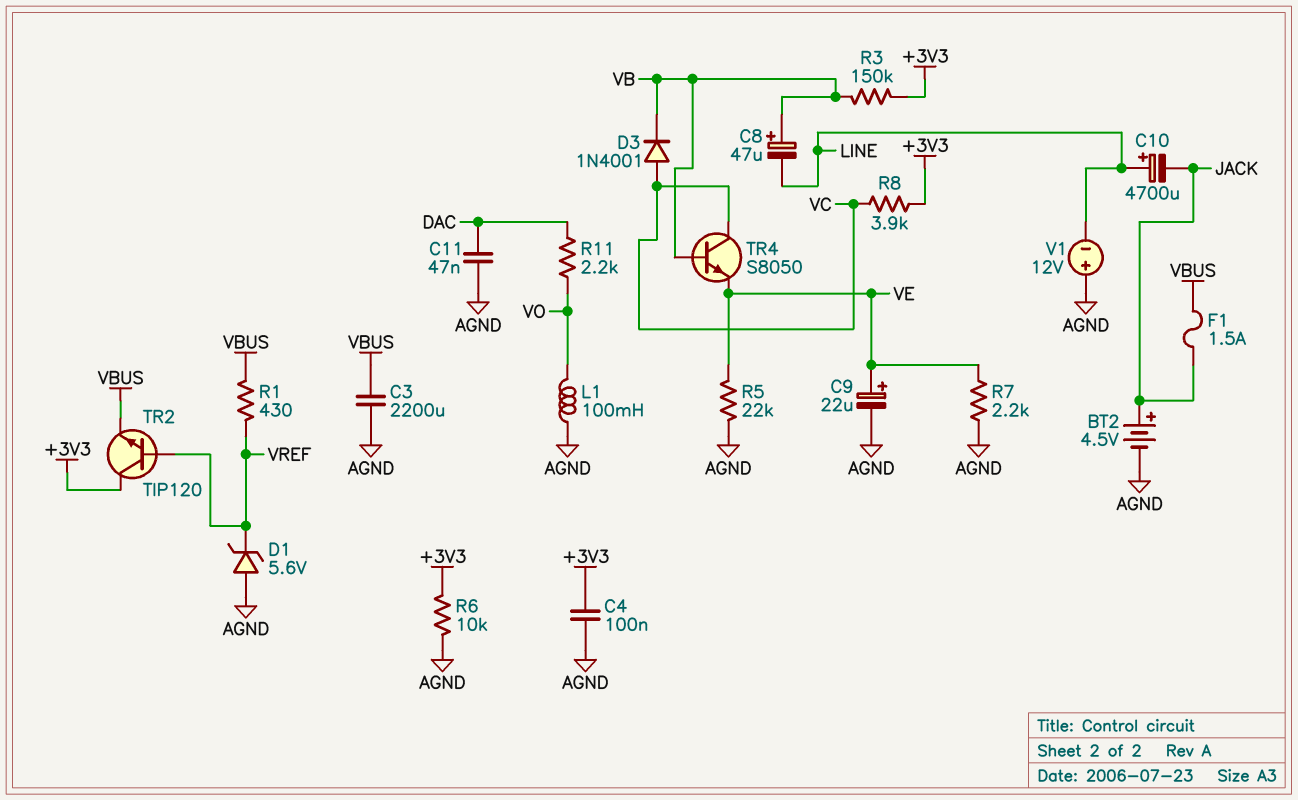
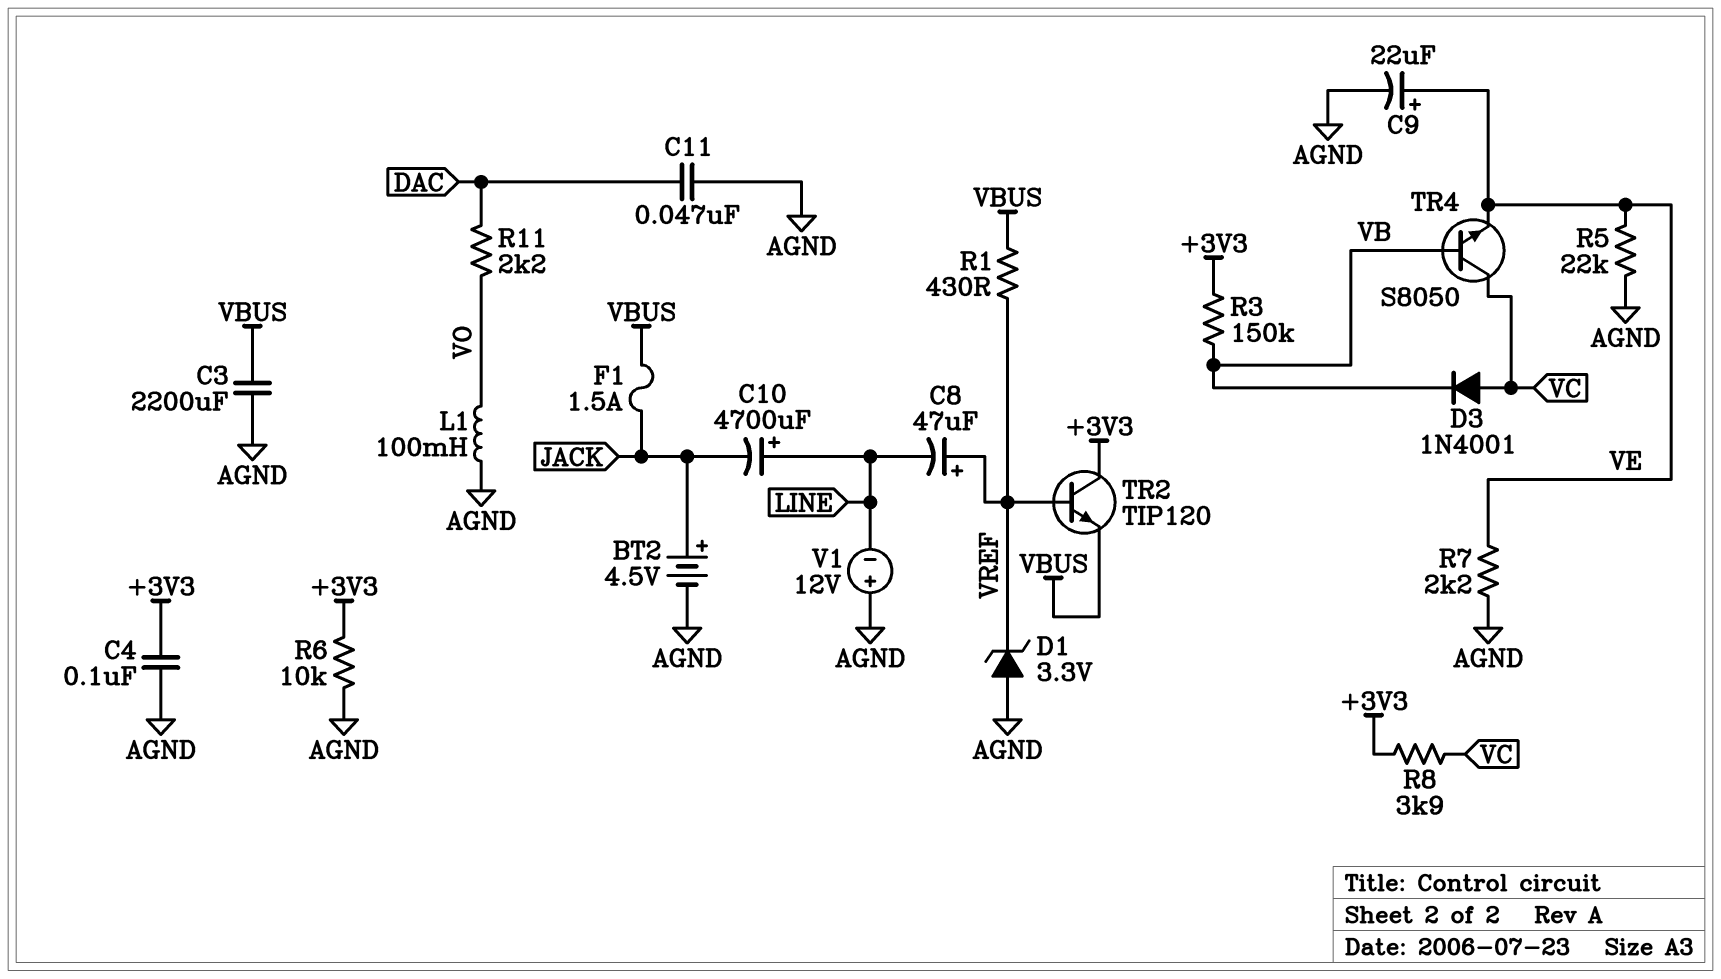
C8: 47uF (plus VB, minus LINE) -> 47uF (plus VREF, minus LINE)
D1: zener 5.6V (A AGND, K VREF) -> zener 3.3V (A AGND, K VREF)

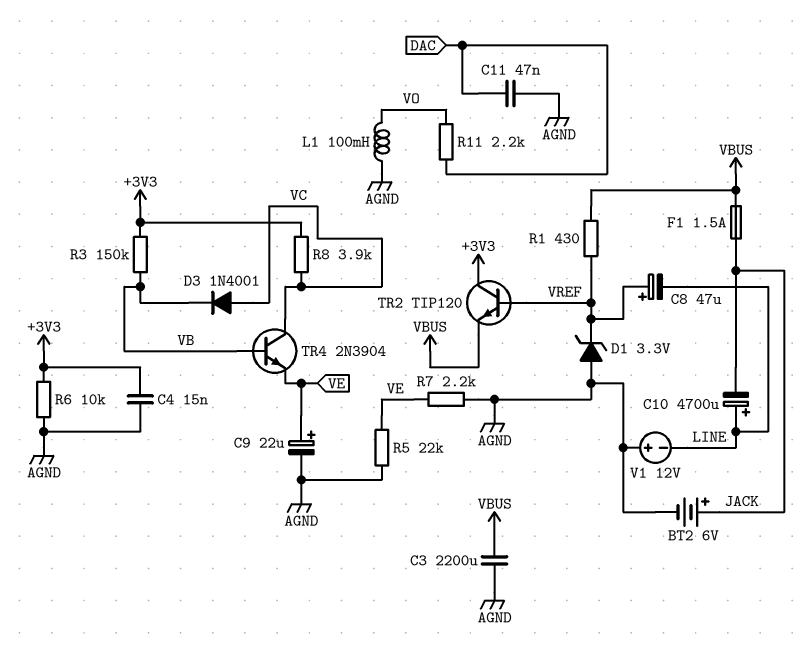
BT2: 4.5V (plus JACK, minus AGND) -> 6V (plus JACK, minus AGND)
C4: 100nF (+3V3, AGND) -> 15nF (+3V3, AGND)
TR4: NPN S8050 (B VB, C VC, E VE) -> NPN 2N3904 (B VB, C VC, E VE)

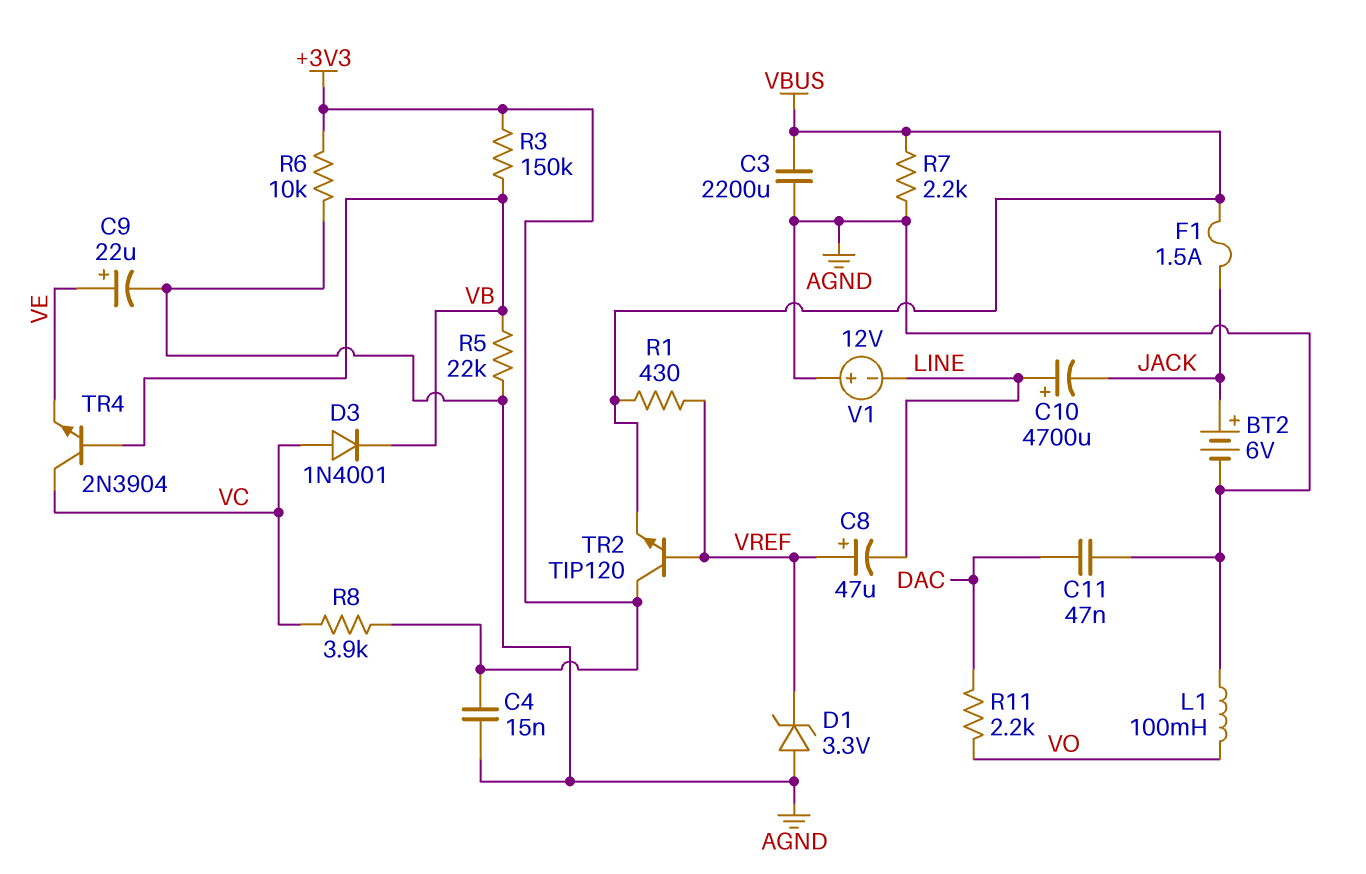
R5: 22k (AGND, VE) -> 22k (AGND, VB)
R7: 2.2k (AGND, VE) -> 2.2k (AGND, VBUS)

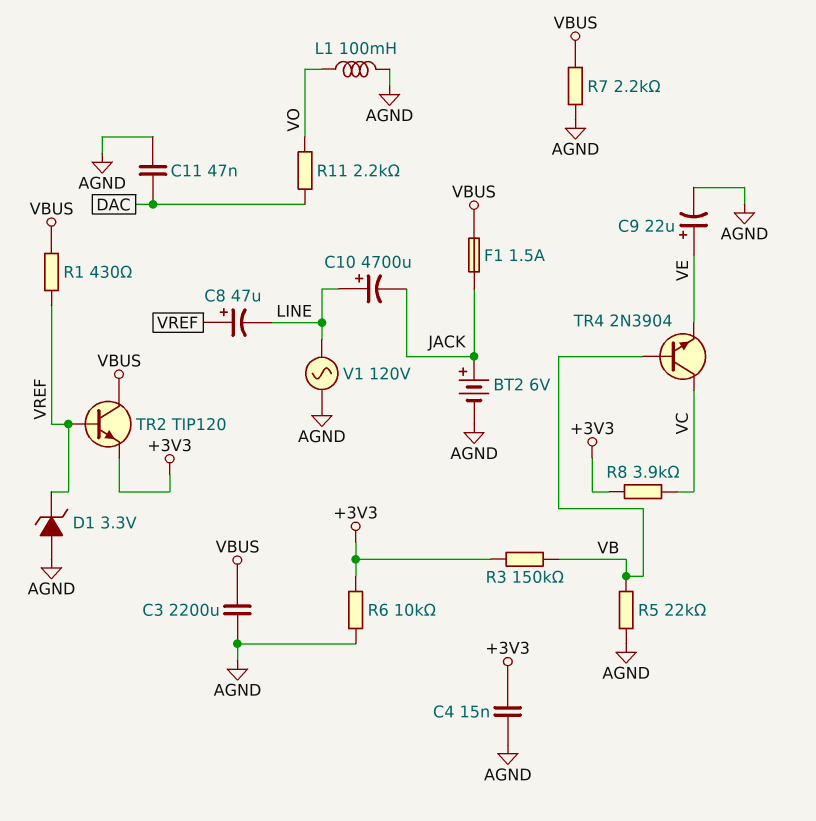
D3: diode 1N4001 (A VC, K VB) -> none
TR2: NPN TIP120 (B VREF, C +3V3, E VBUS) -> NPN TIP120 (B VREF, C VBUS, E +3V3)
V1: 12V (plus AGND, minus LINE) -> AC 120V (AGND, LINE)

